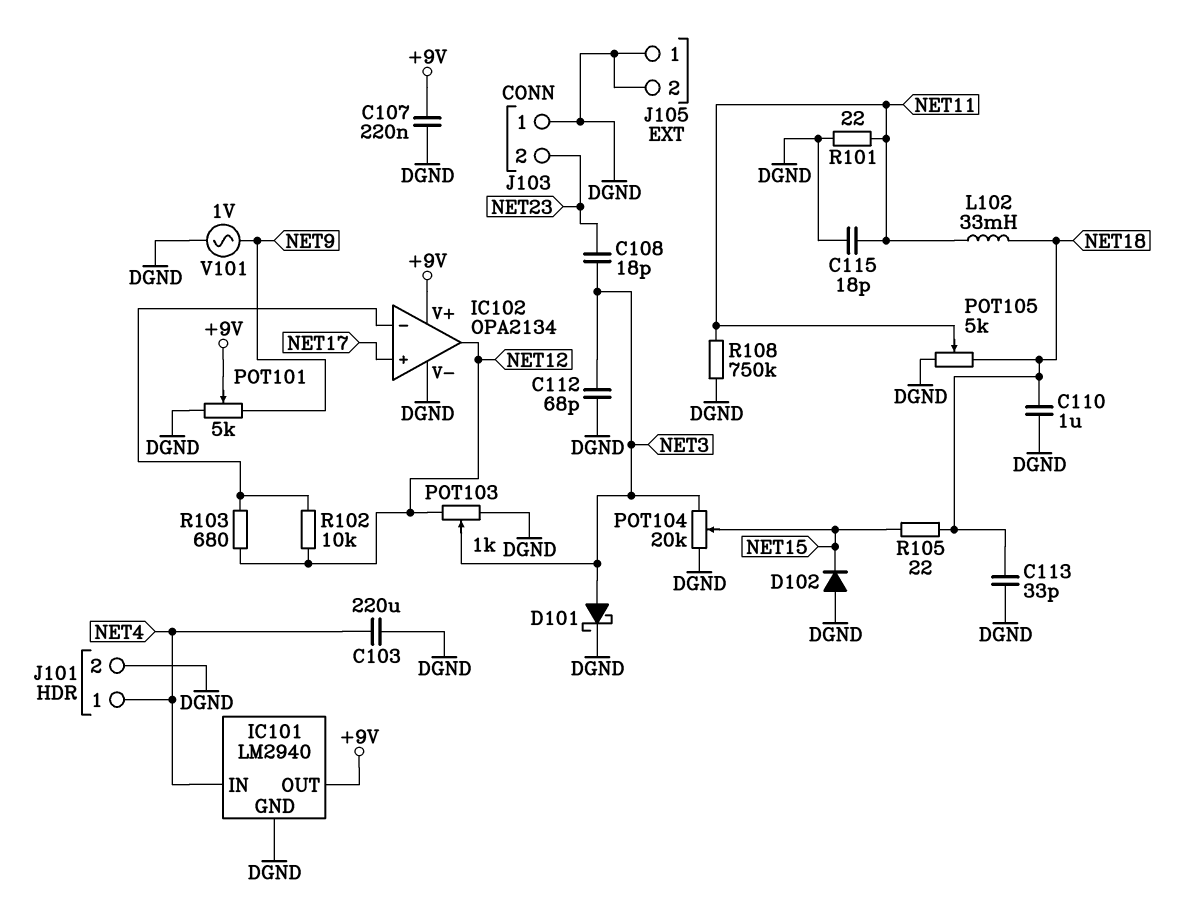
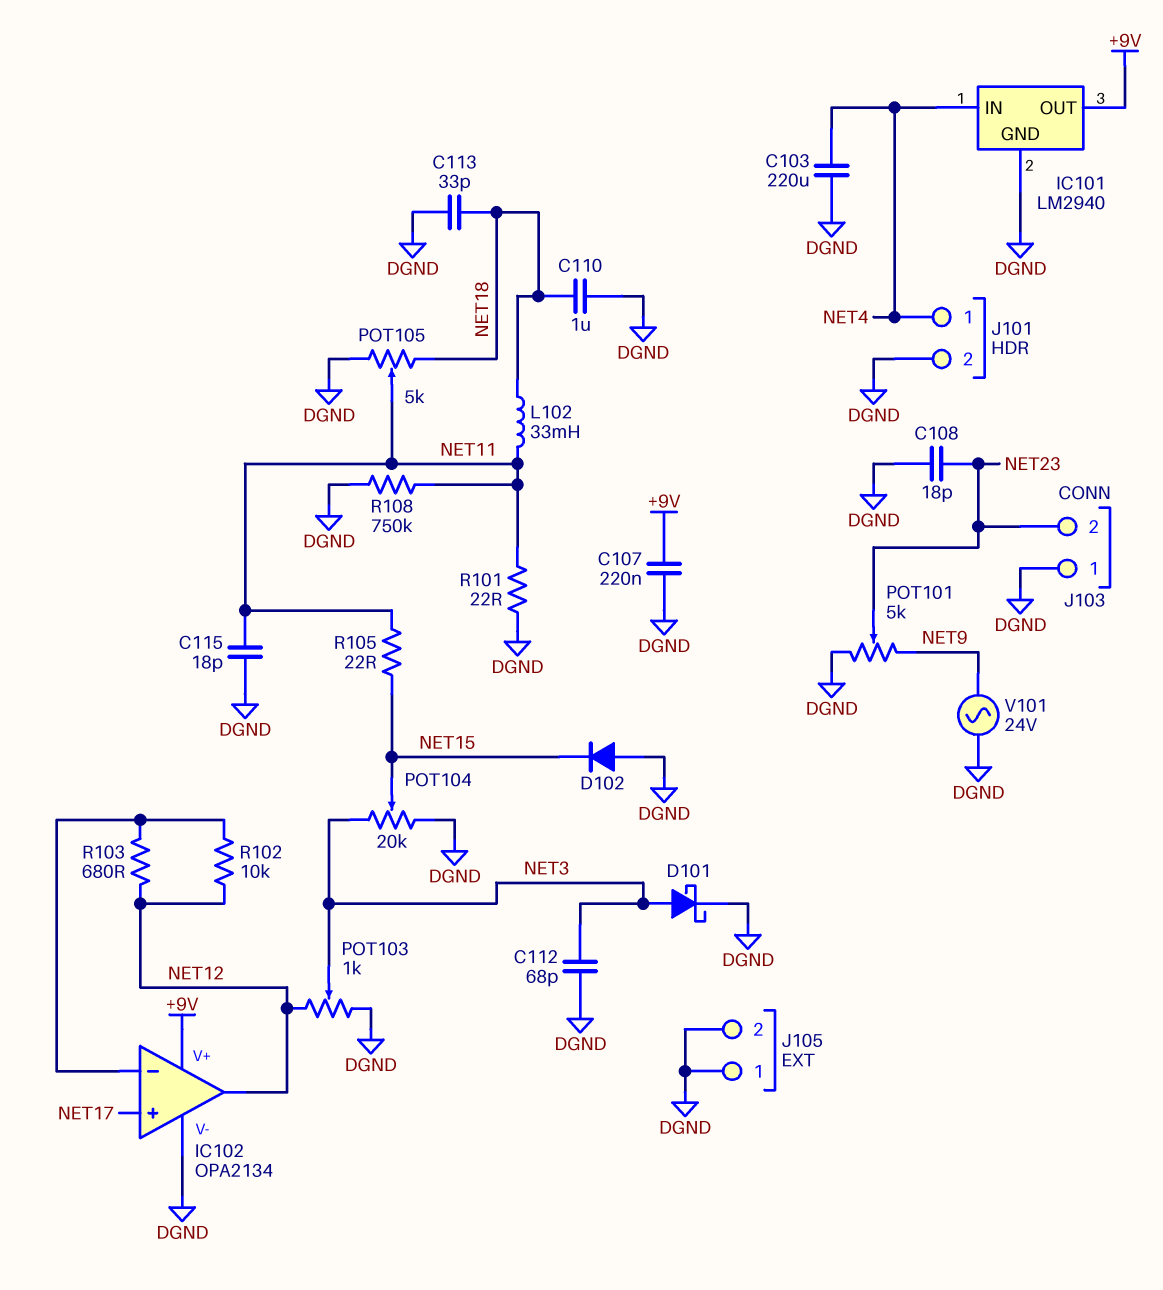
C108: 18pF (NET3, NET23) -> 18pF (DGND, NET23)
POT101: 5k (DGND, NET9, wiper +9V) -> 5k (DGND, NET9, wiper NET23)
R105: 22 (NET15, NET18) -> 22 (NET11, NET15)
V101: AC 1V (DGND, NET9) -> AC 24V (DGND, NET9)

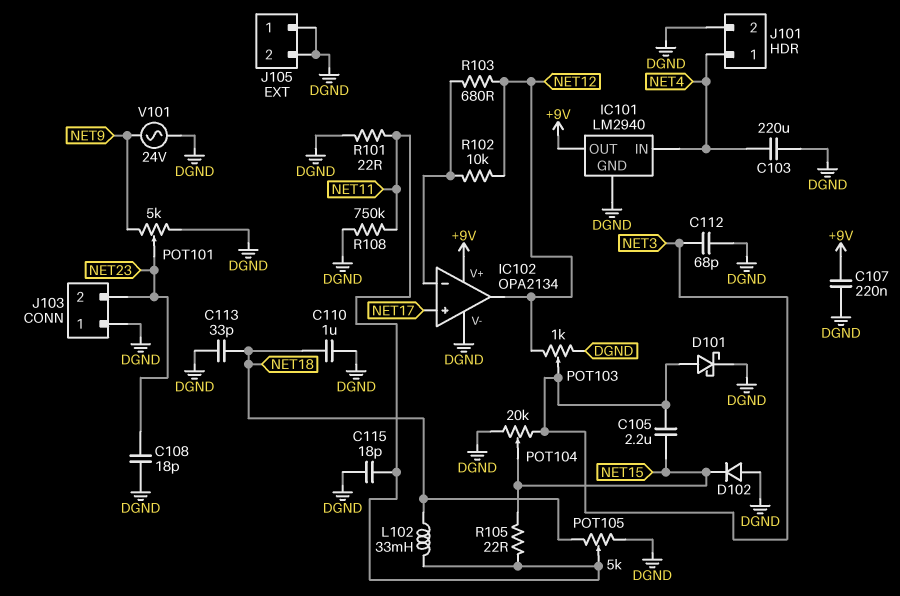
C105: none -> 2.2uF (NET3, NET15)

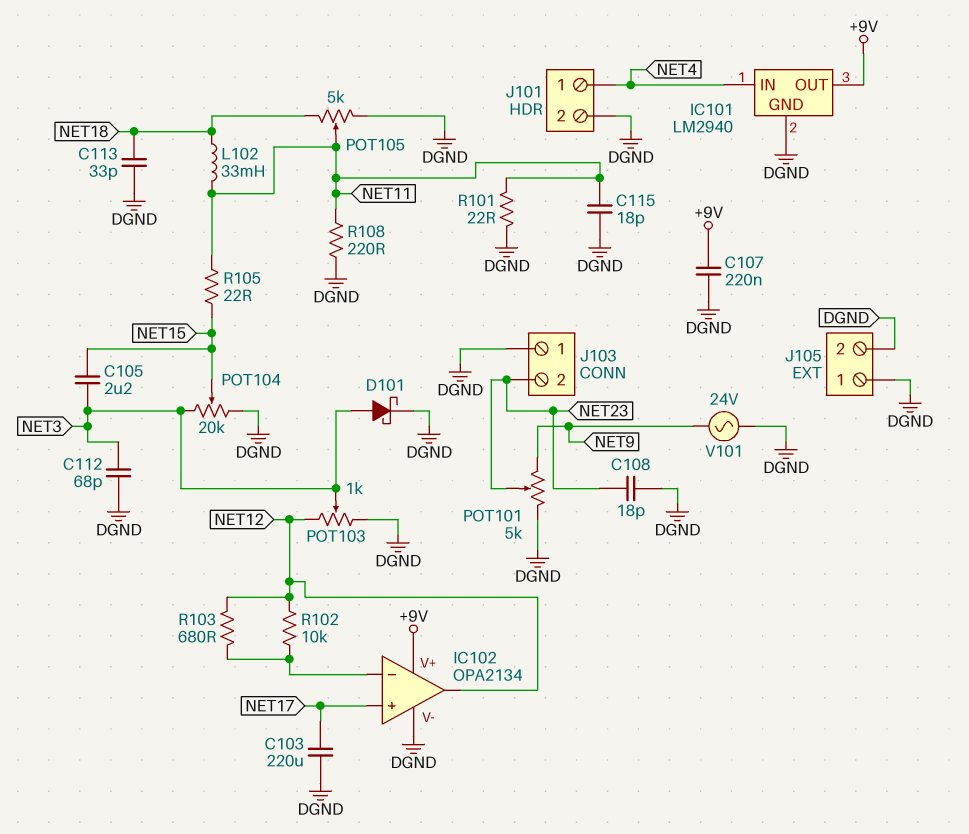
C103: 220uF (DGND, NET4) -> 220uF (DGND, NET17)
C110: 1uF (DGND, NET18) -> none
D102: diode (A DGND, K NET15) -> none
R108: 750k (DGND, NET11) -> 220 (DGND, NET11)

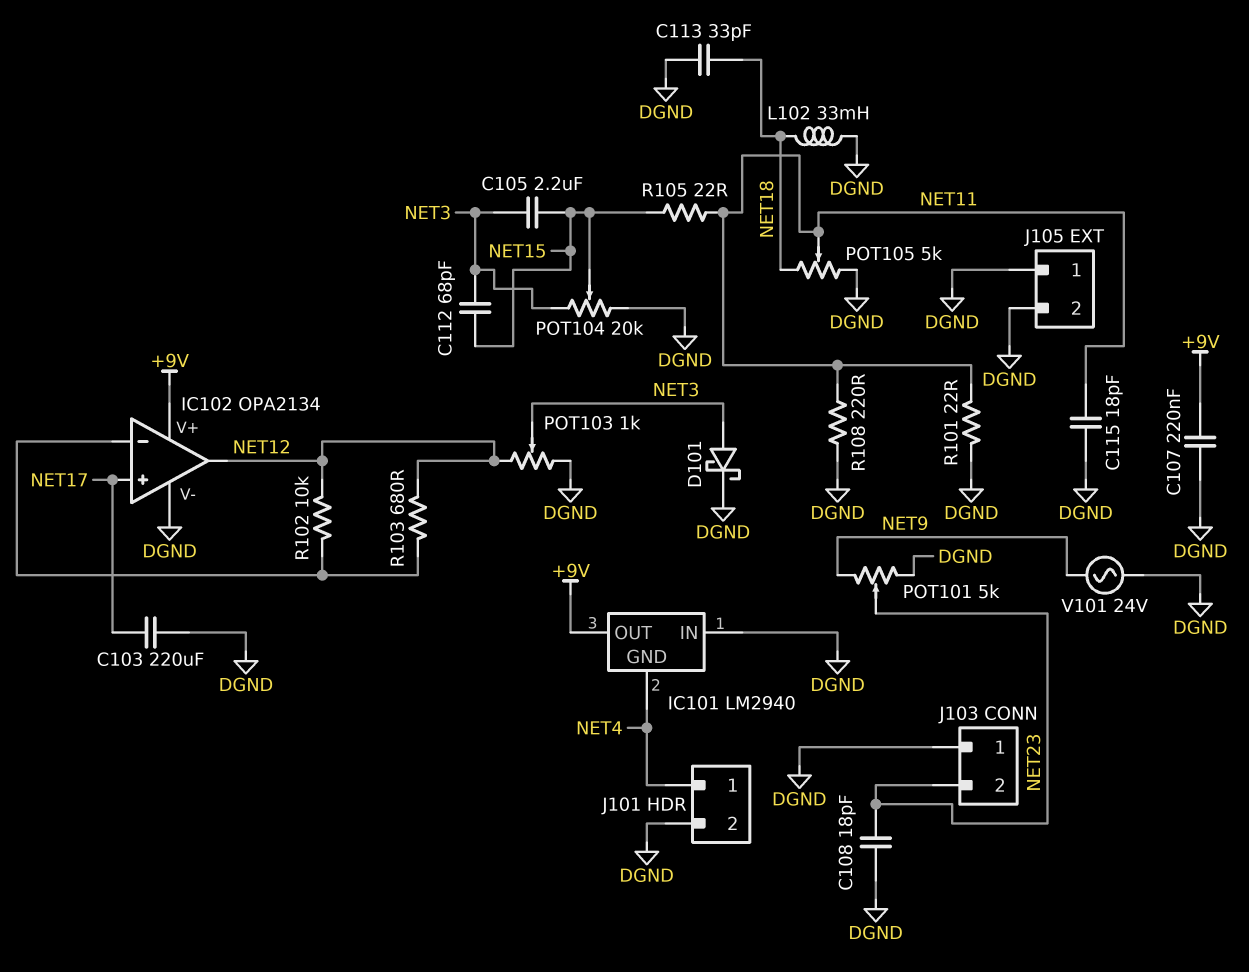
C112: 68pF (DGND, NET3) -> 68pF (NET3, NET15)
IC101 pin GND: DGND -> NET4
IC101 pin IN: NET4 -> DGND
L102: 33mH (NET11, NET18) -> 33mH (DGND, NET18)

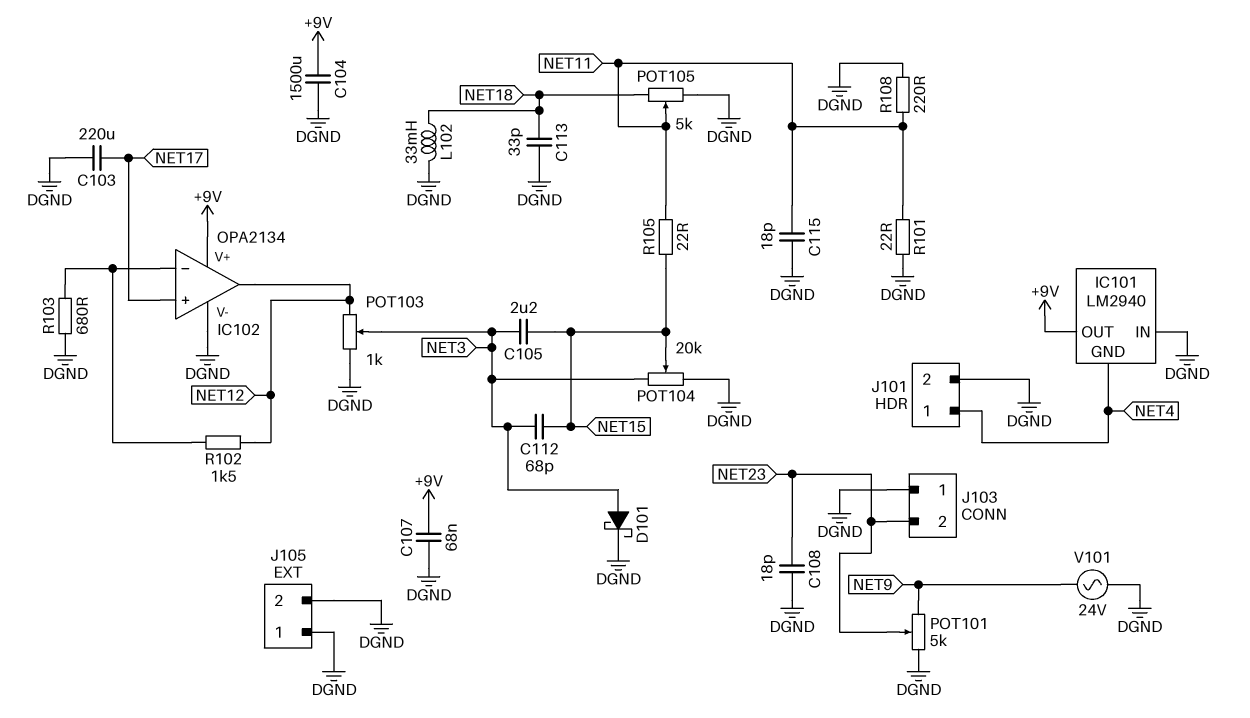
C104: none -> 1500uF (+9V, DGND)
C107: 220nF (+9V, DGND) -> 68nF (+9V, DGND)
R102: 10k (IC102/in-, NET12) -> 1.5k (IC102/in-, NET12)
R103: 680 (IC102/in-, NET12) -> 680 (DGND, IC102/in-)

